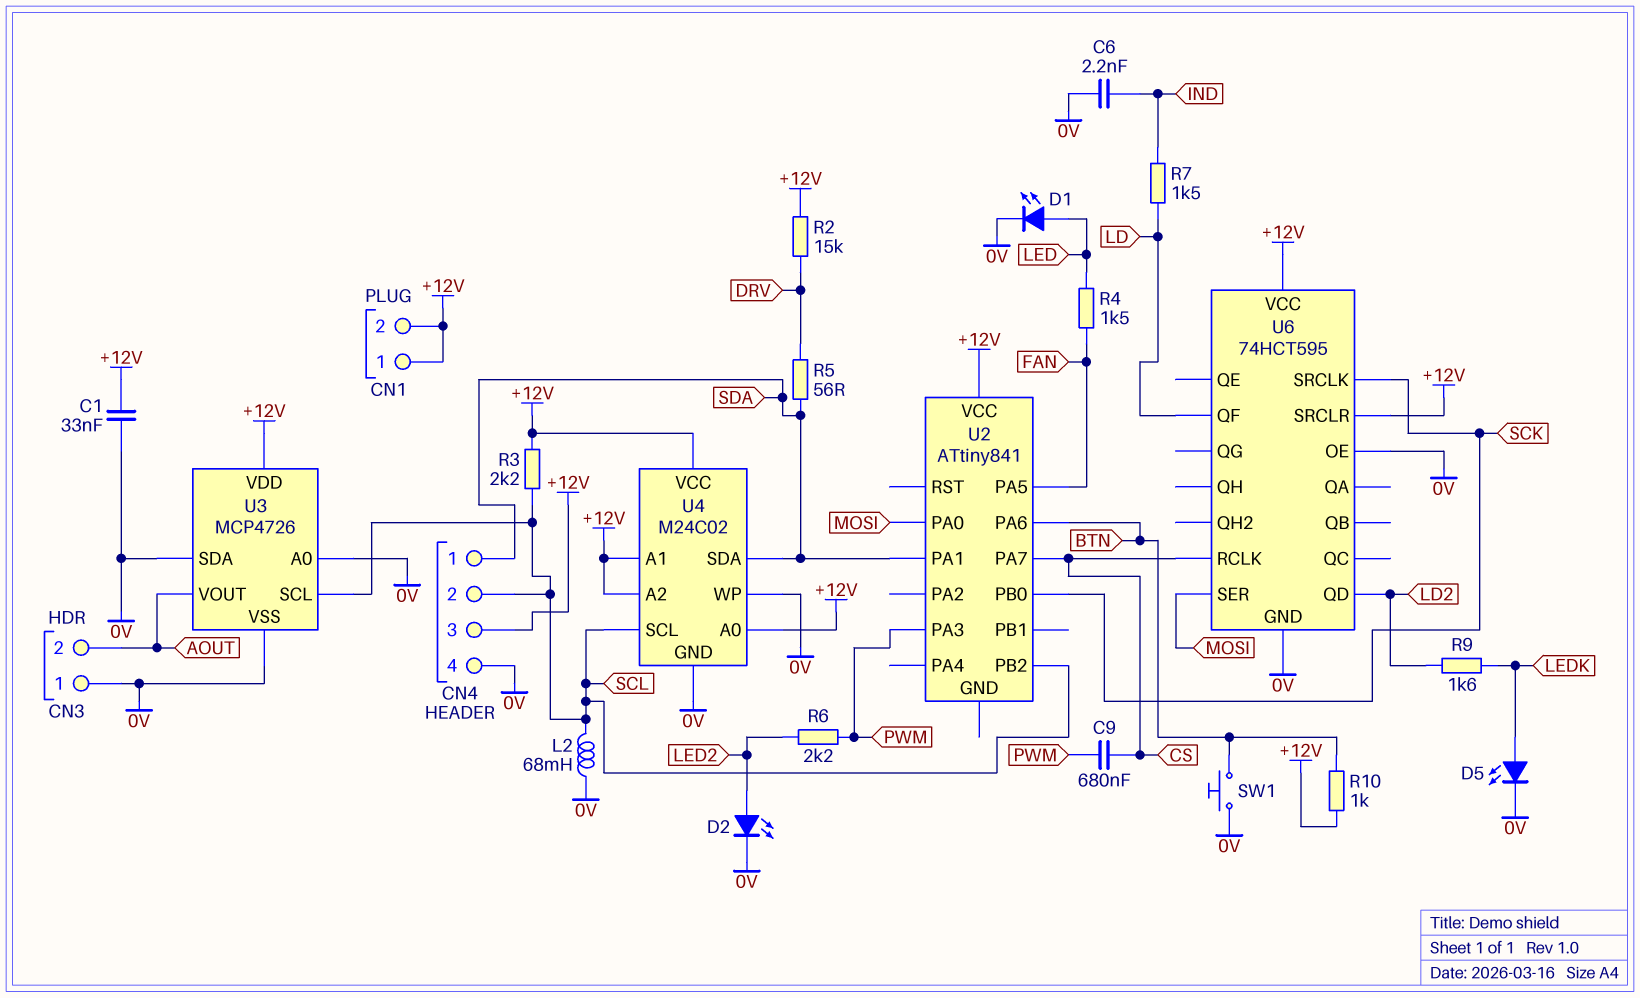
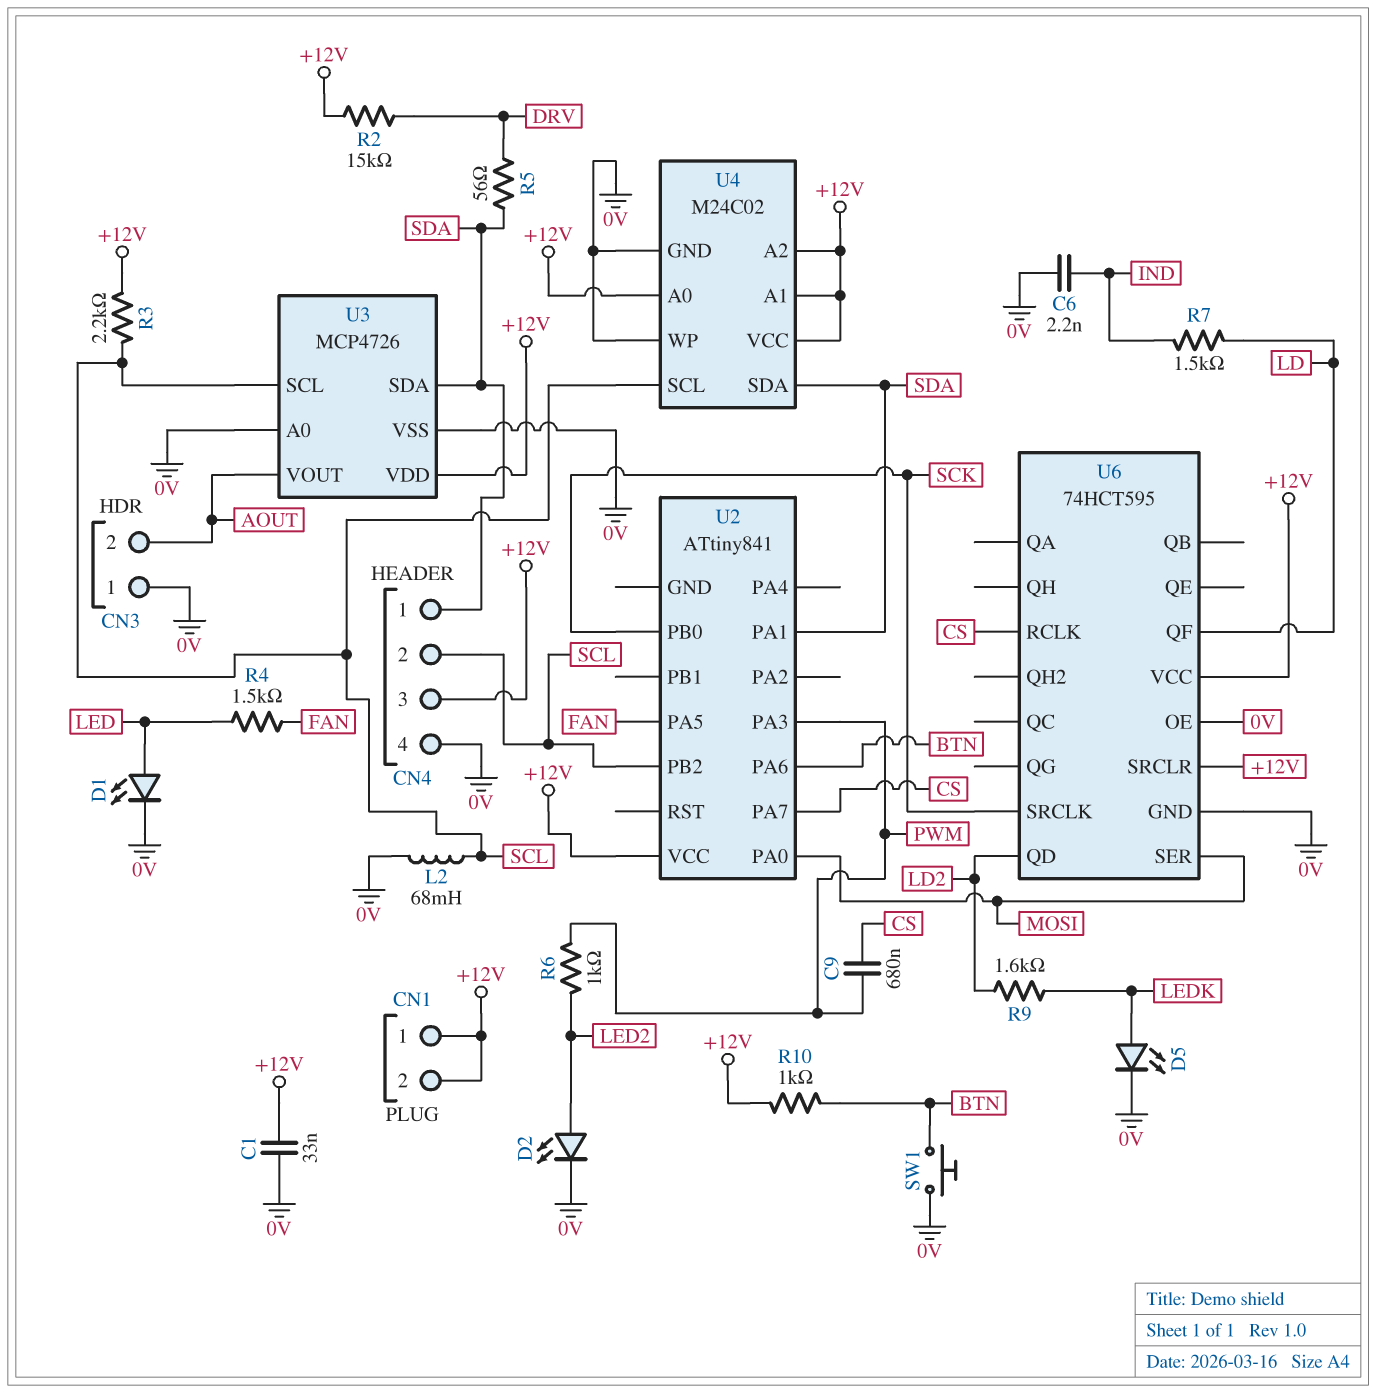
R6: 2.2k (LED2, PWM) -> 1k (LED2, PWM)
U3 pin SDA: 0V -> SDA

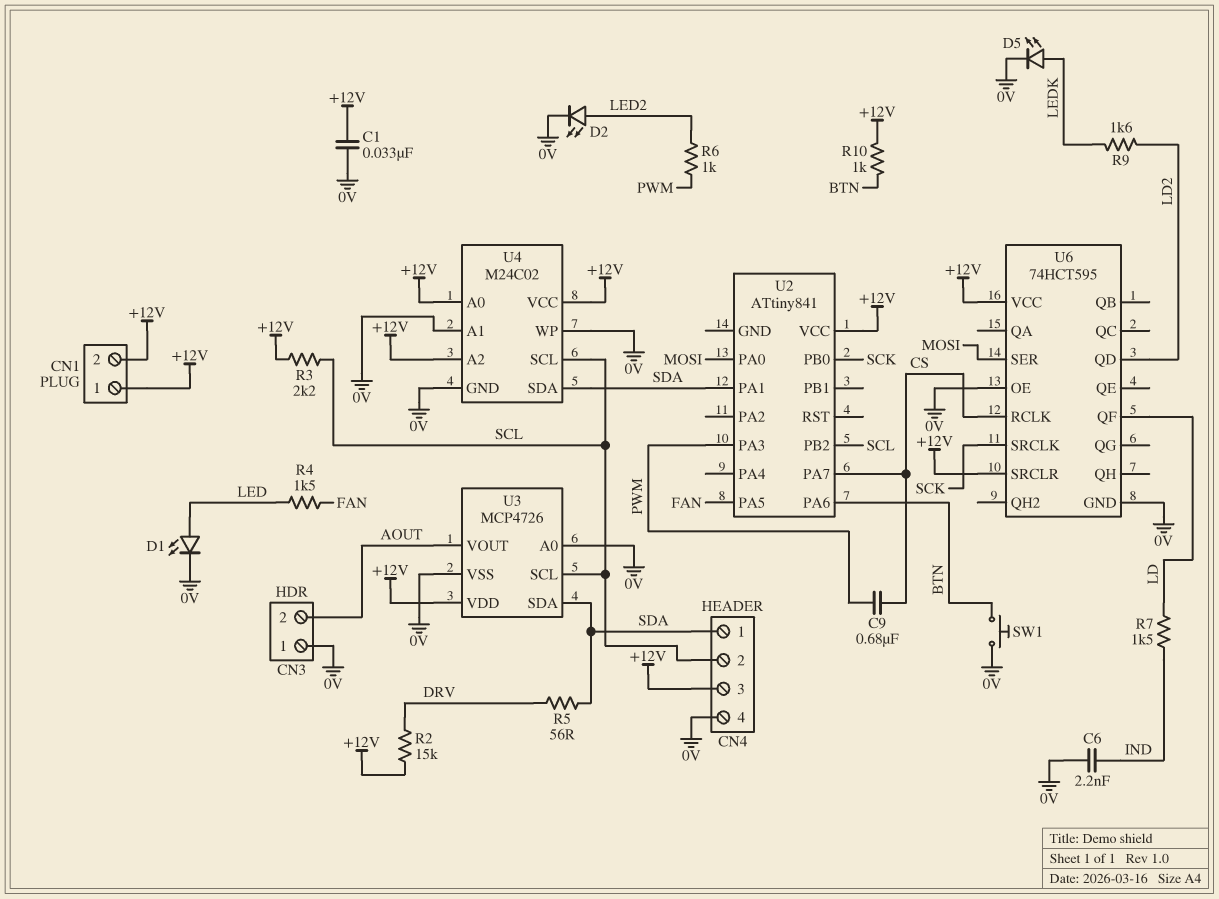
L2: 68mH (0V, SCL) -> none
U4 pin A1: +12V -> 0V

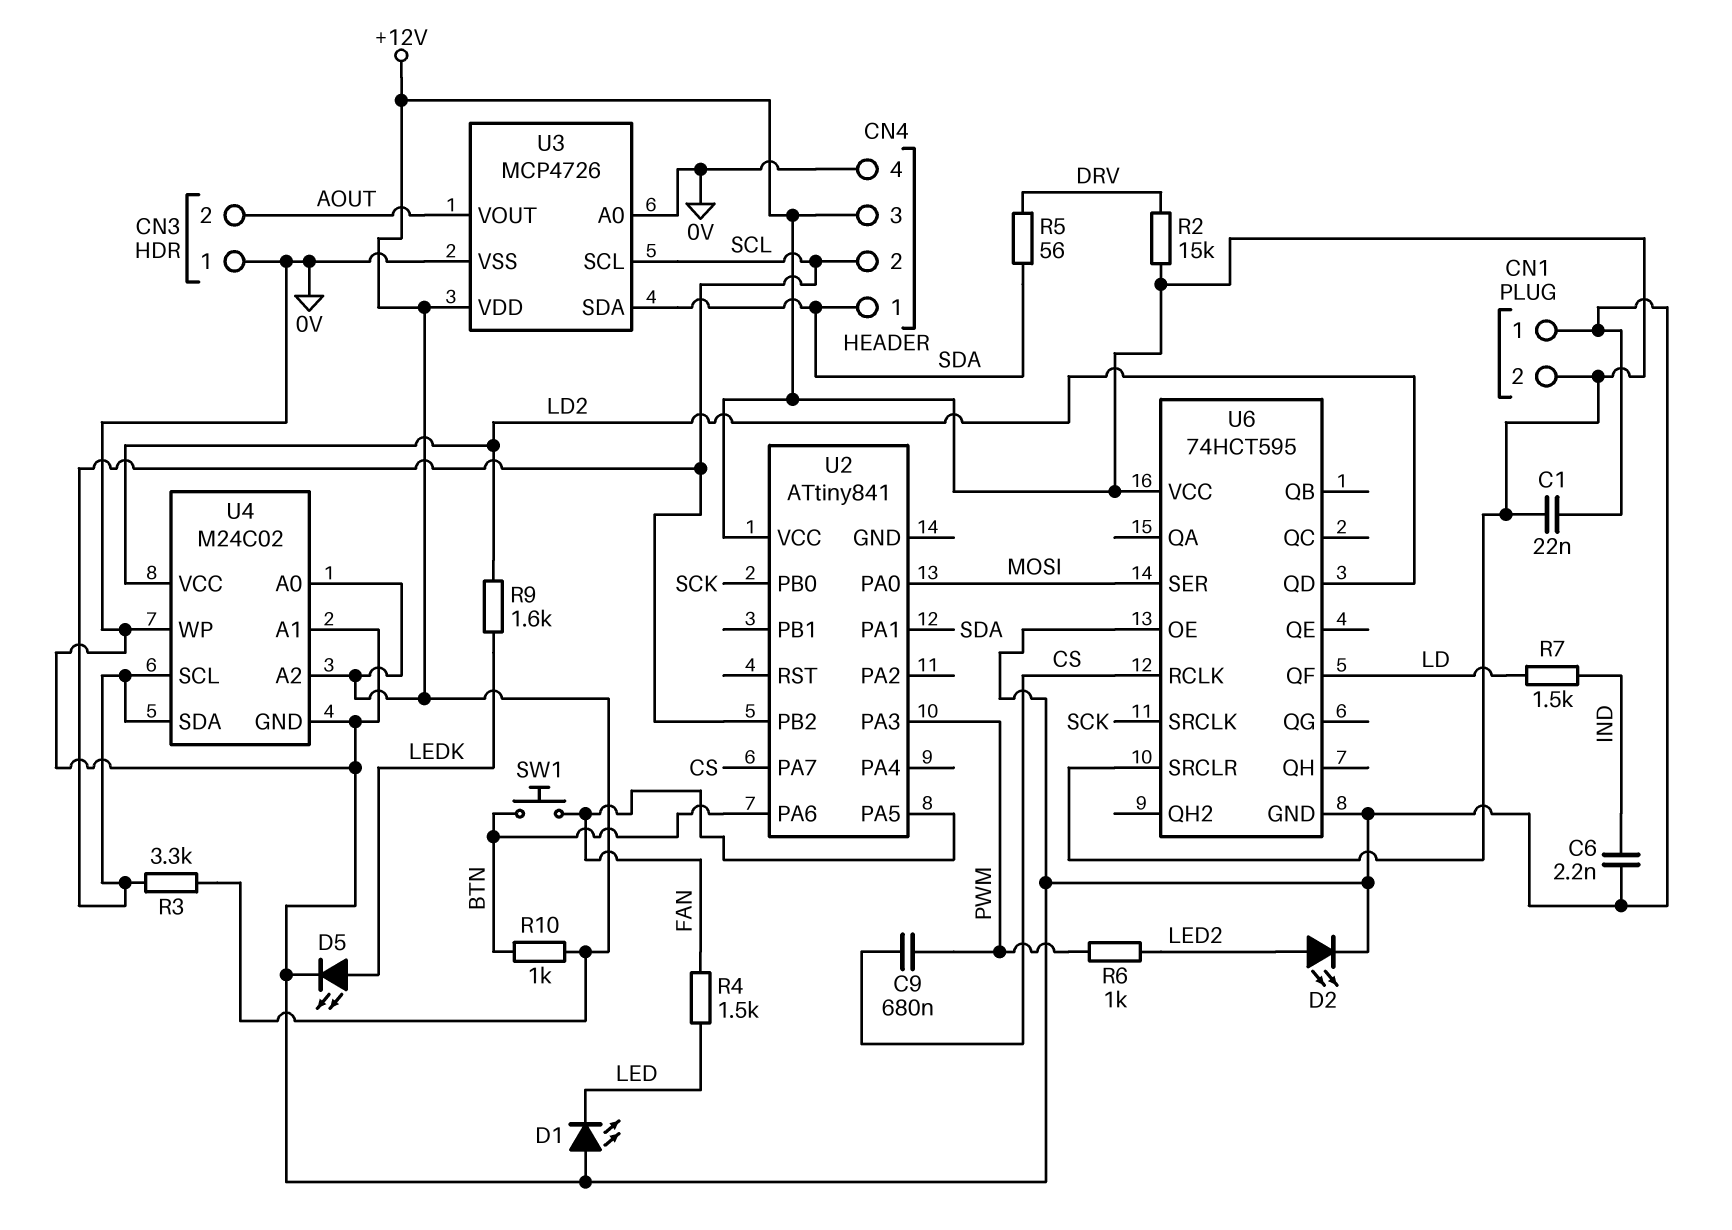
C1: 33nF (+12V, 0V) -> 22nF (+12V, 0V)
CN1 pin 1: +12V -> 0V
D1: LED (A LED, K 0V) -> LED (A 0V, K LED)
R3: 2.2k (+12V, SCL) -> 3.3k (+12V, SCL)
SW1: button (0V, BTN) -> button (BTN, FAN)
U4 pin SDA: SDA -> SCL
U4 pin VCC: +12V -> LD2

